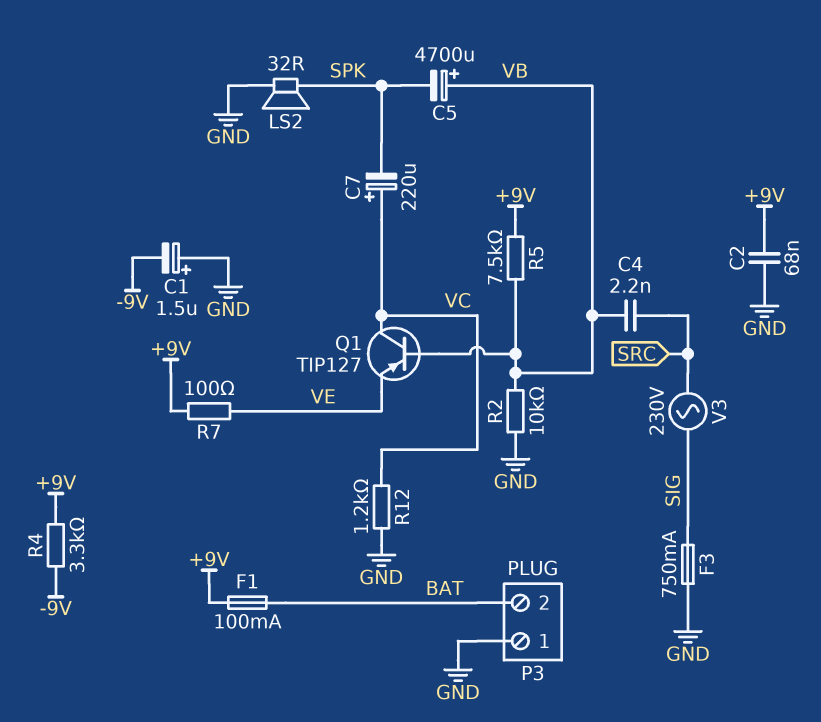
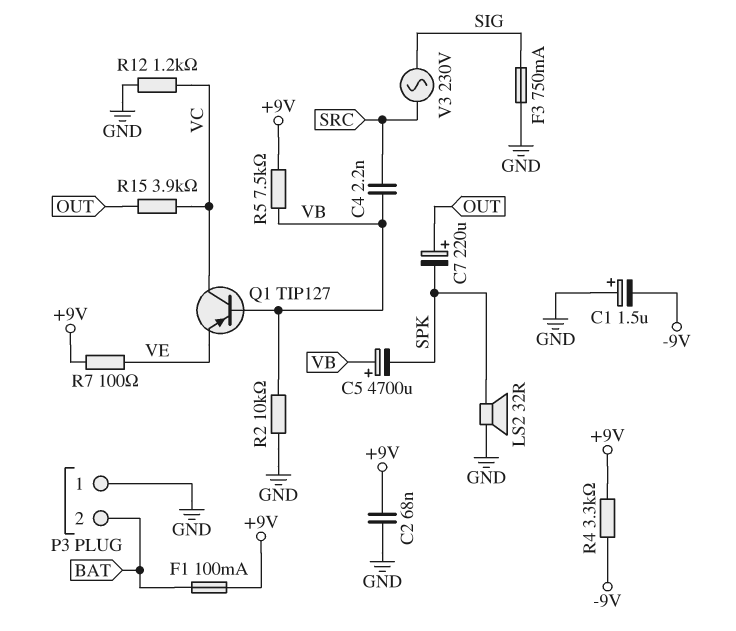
C7: 220uF (plus VC, minus SPK) -> 220uF (plus OUT, minus SPK)
R15: none -> 3.9k (OUT, VC)

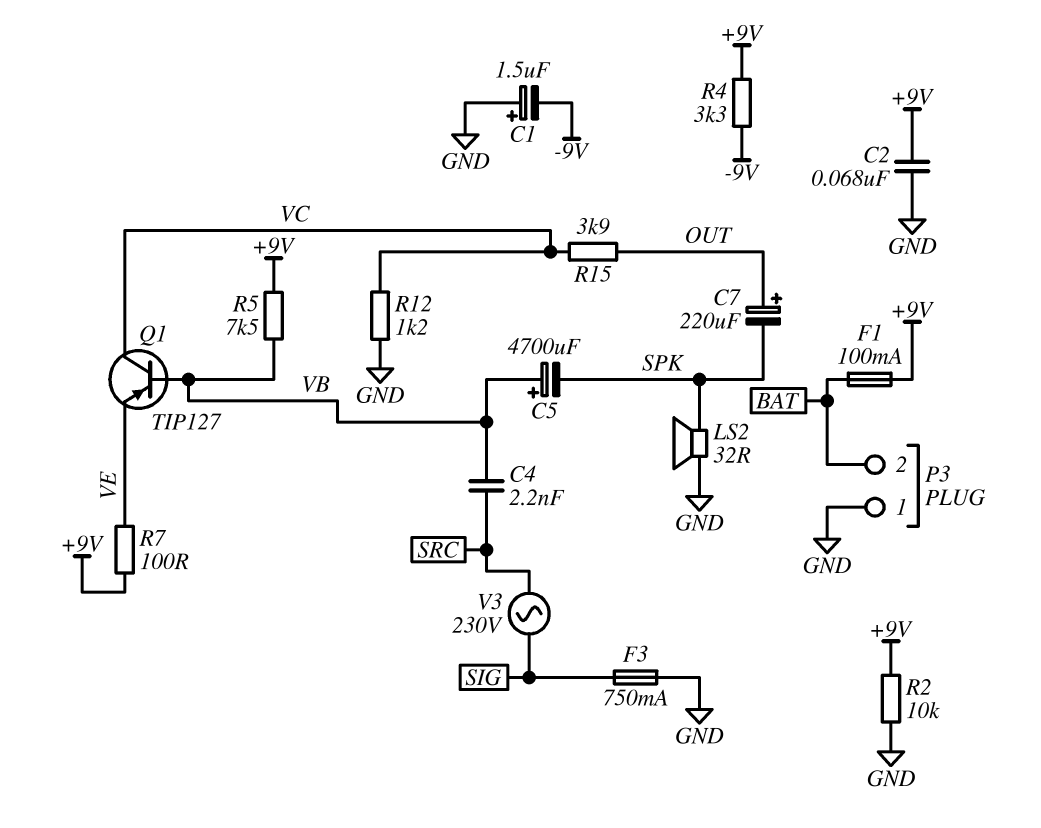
R2: 10k (GND, VB) -> 10k (+9V, GND)

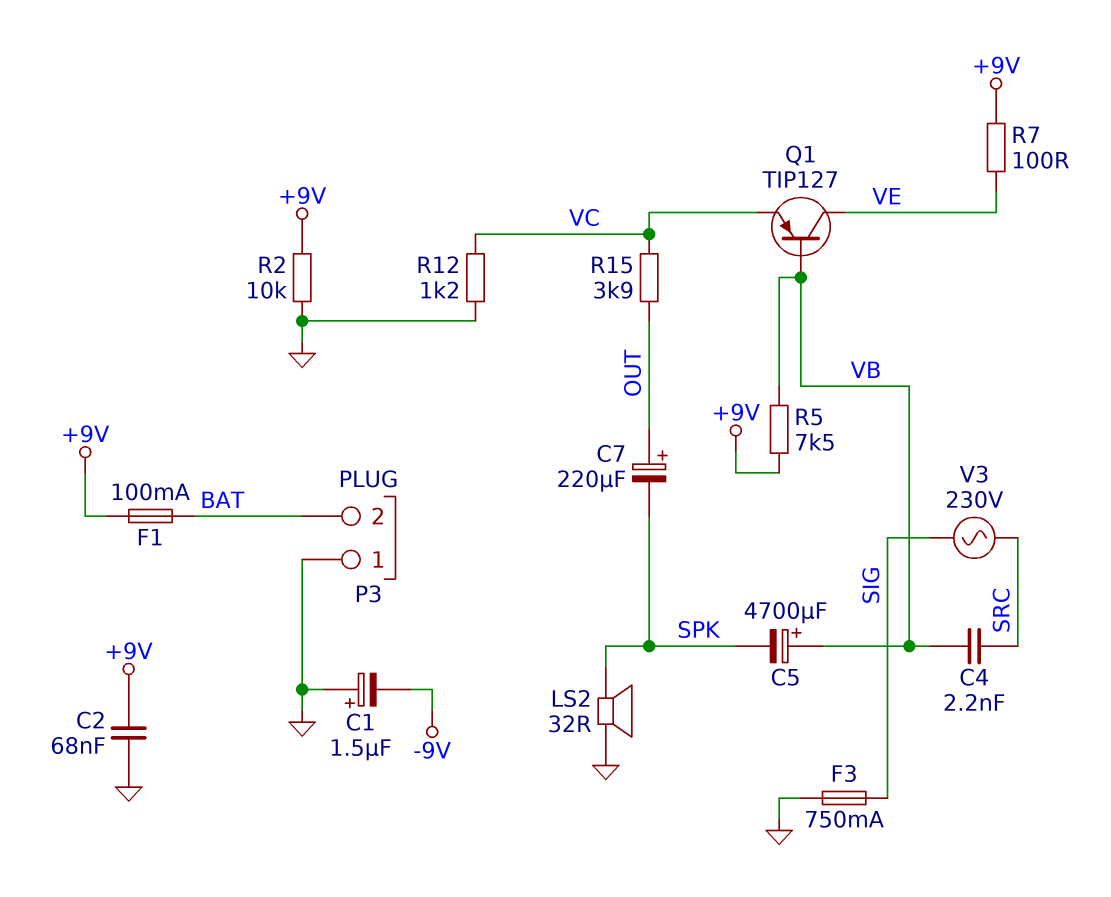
Q1: PNP TIP127 (B VB, C VC, E VE) -> PNP TIP127 (B VB, C VE, E VC)
R4: 3.3k (+9V, -9V) -> none

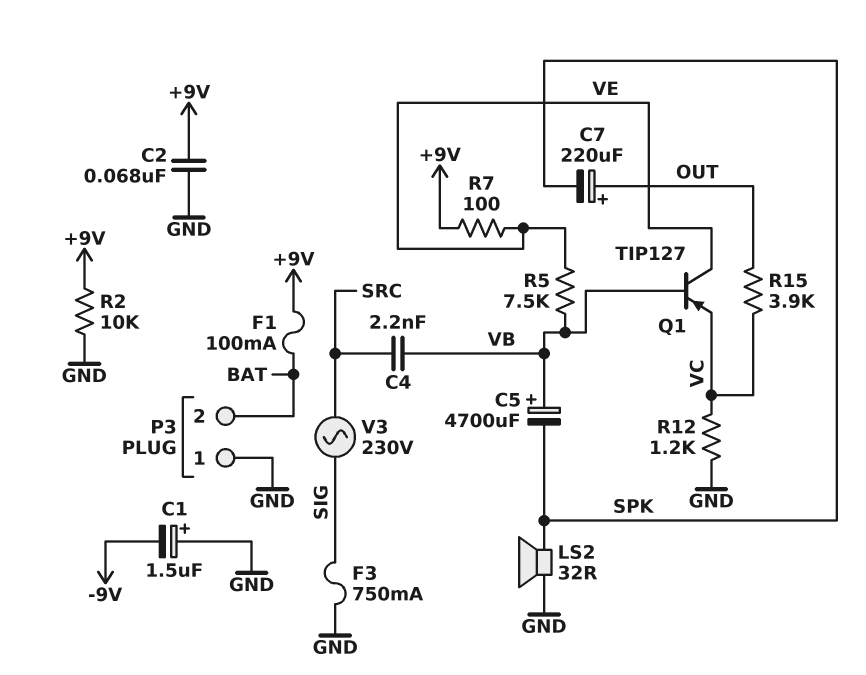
R5: 7.5k (+9V, VB) -> 7.5k (VB, VE)

